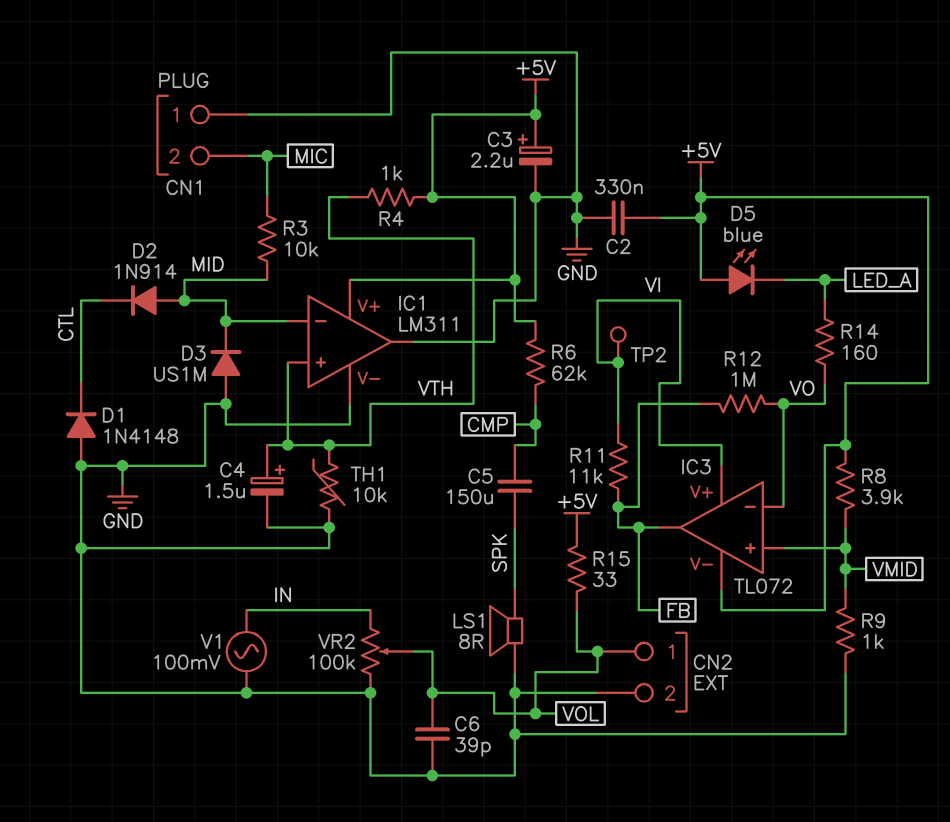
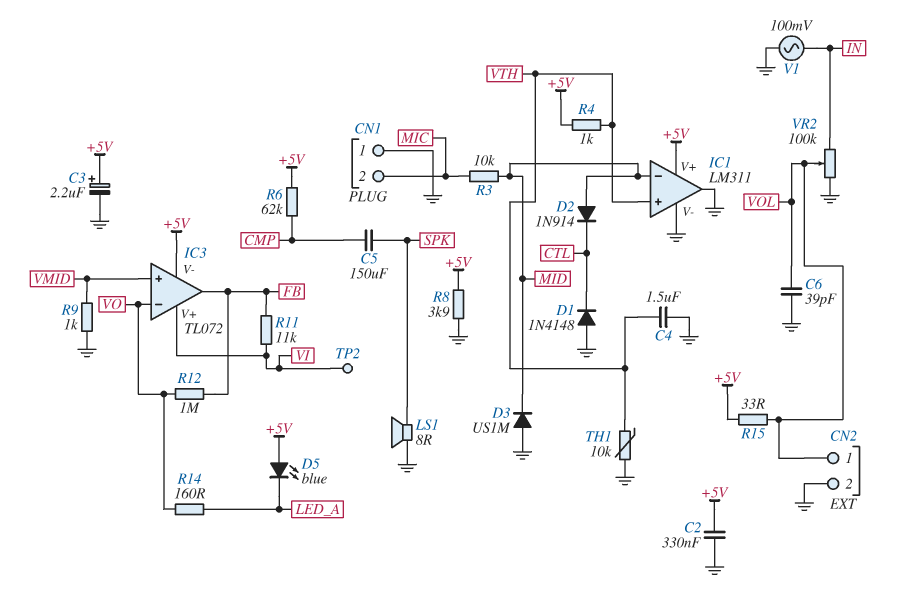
C4: 1.5uF (plus VTH, minus GND) -> 1.5uF (GND, VTH)
R8: 3.9k (+5V, VMID) -> 3.9k (+5V, GND)

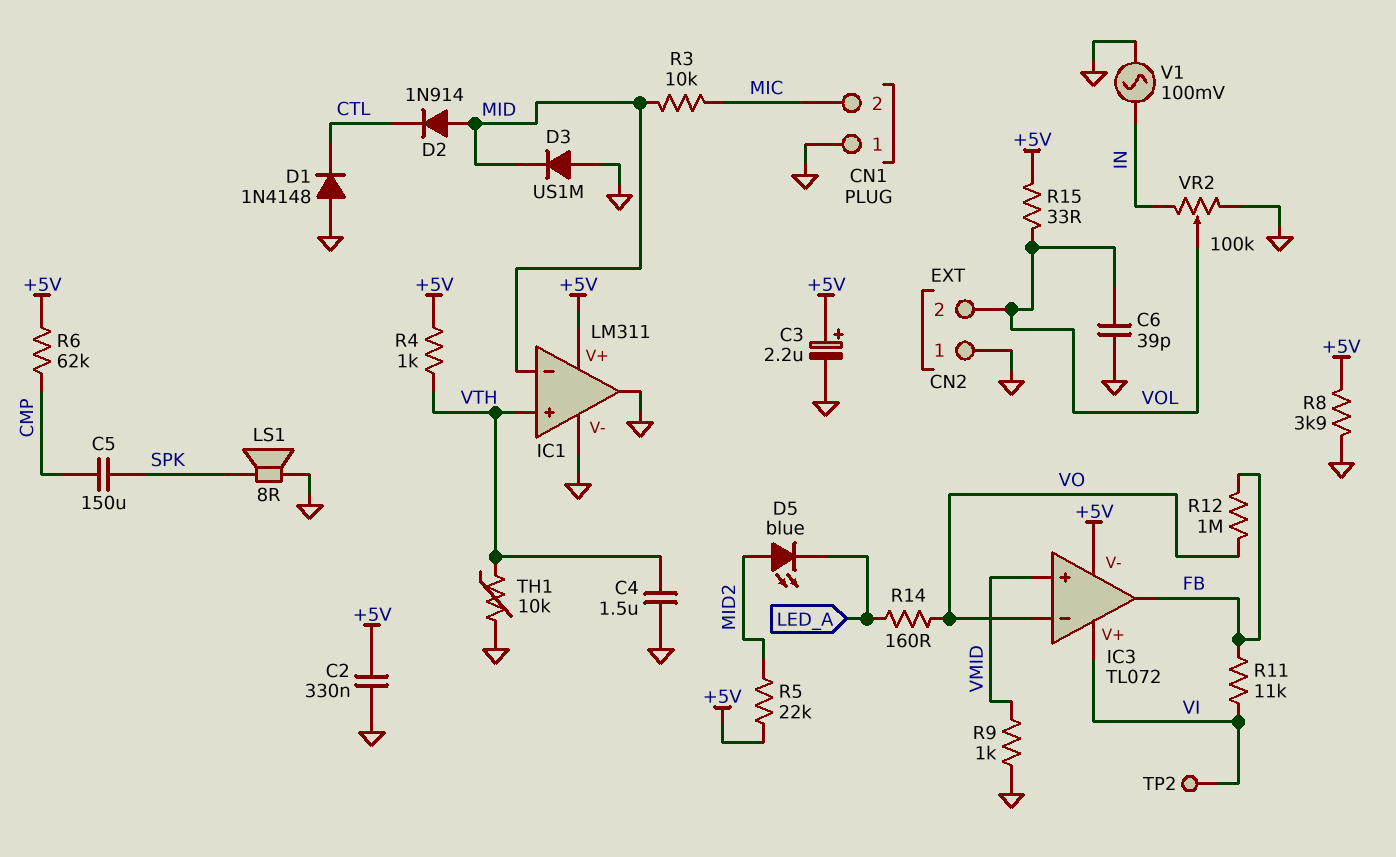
CN2 pin 1: VOL -> GND
CN2 pin 2: GND -> VOL
D5: LED blue (A +5V, K LED_A) -> LED blue (A MID2, K LED_A)
R5: none -> 22k (+5V, MID2)

